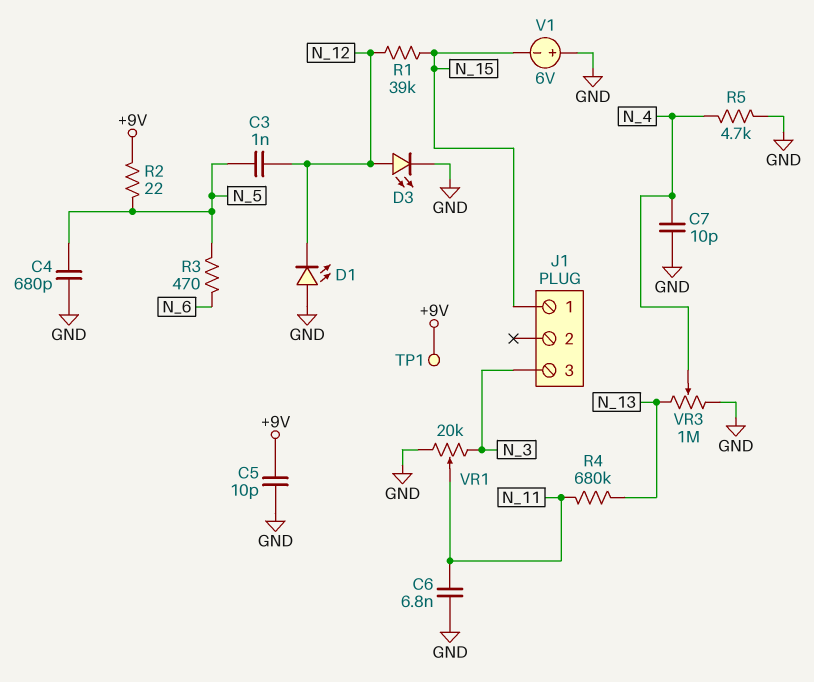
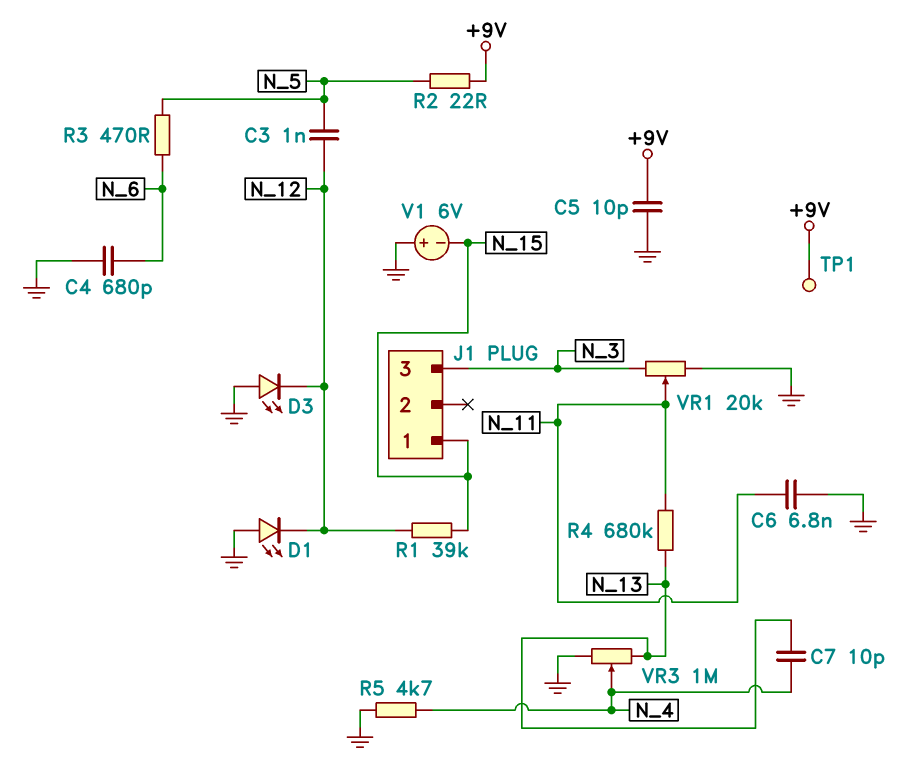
C4: 680pF (GND, N_5) -> 680pF (GND, N_6)
C7: 10pF (GND, N_4) -> 10pF (N_4, N_13)
D3: LED (A N_12, K GND) -> LED (A GND, K N_12)

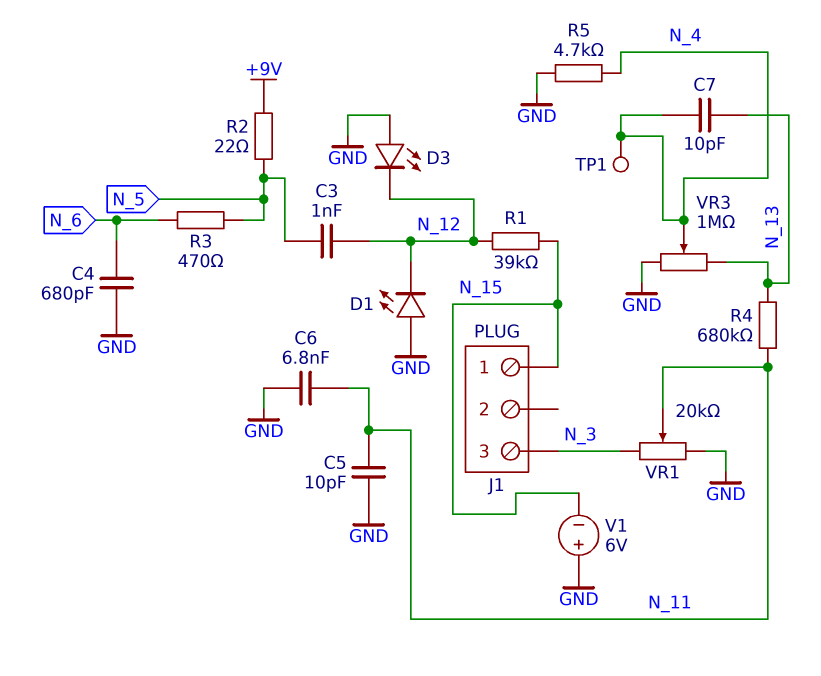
C5: 10pF (+9V, GND) -> 10pF (GND, N_11)
TP1: test point (+9V) -> test point (N_4)

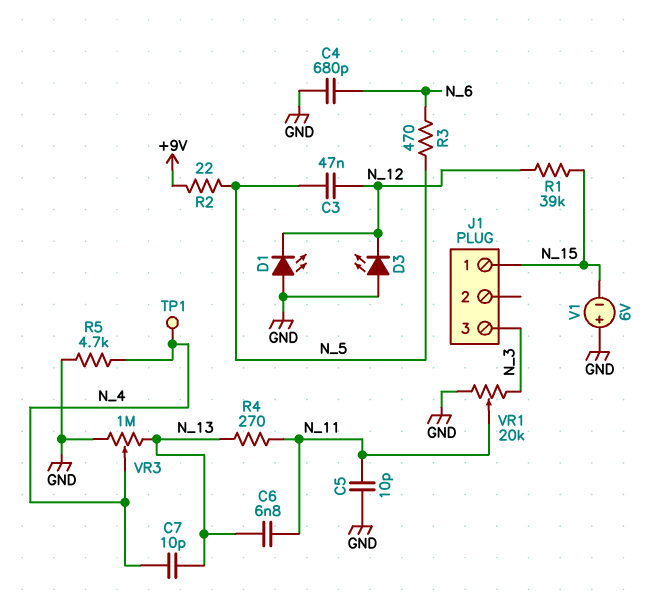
C3: 1nF (N_5, N_12) -> 47nF (N_5, N_12)
C6: 6.8nF (GND, N_11) -> 6.8nF (N_11, N_13)
R4: 680k (N_11, N_13) -> 270 (N_11, N_13)

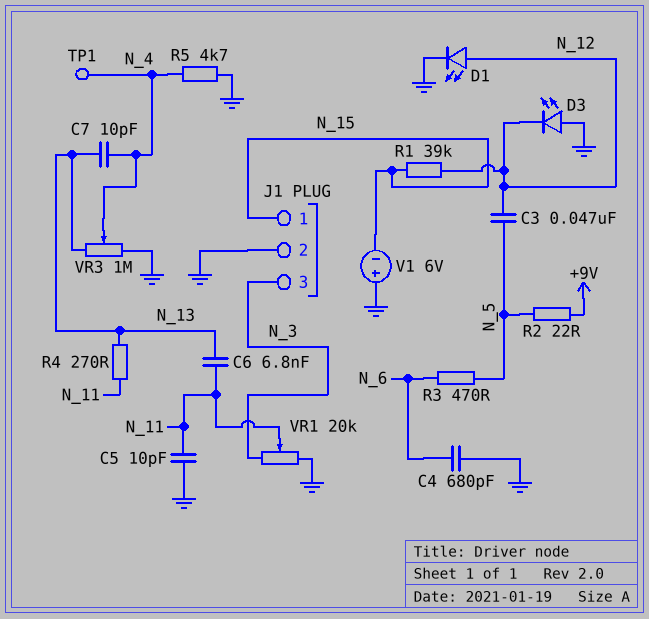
D1: LED (A GND, K N_12) -> LED (A N_12, K GND)
J1 pin 2: none -> GND

